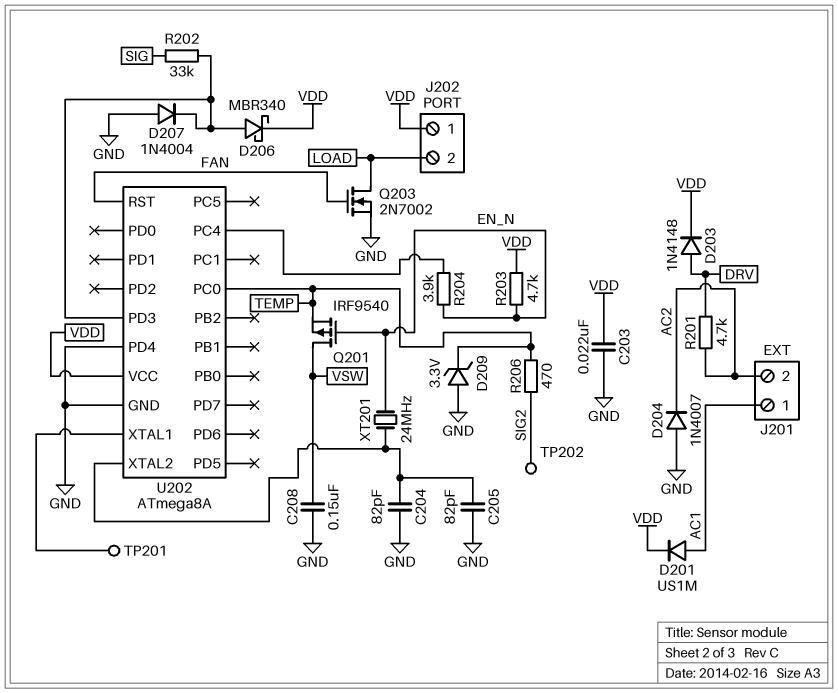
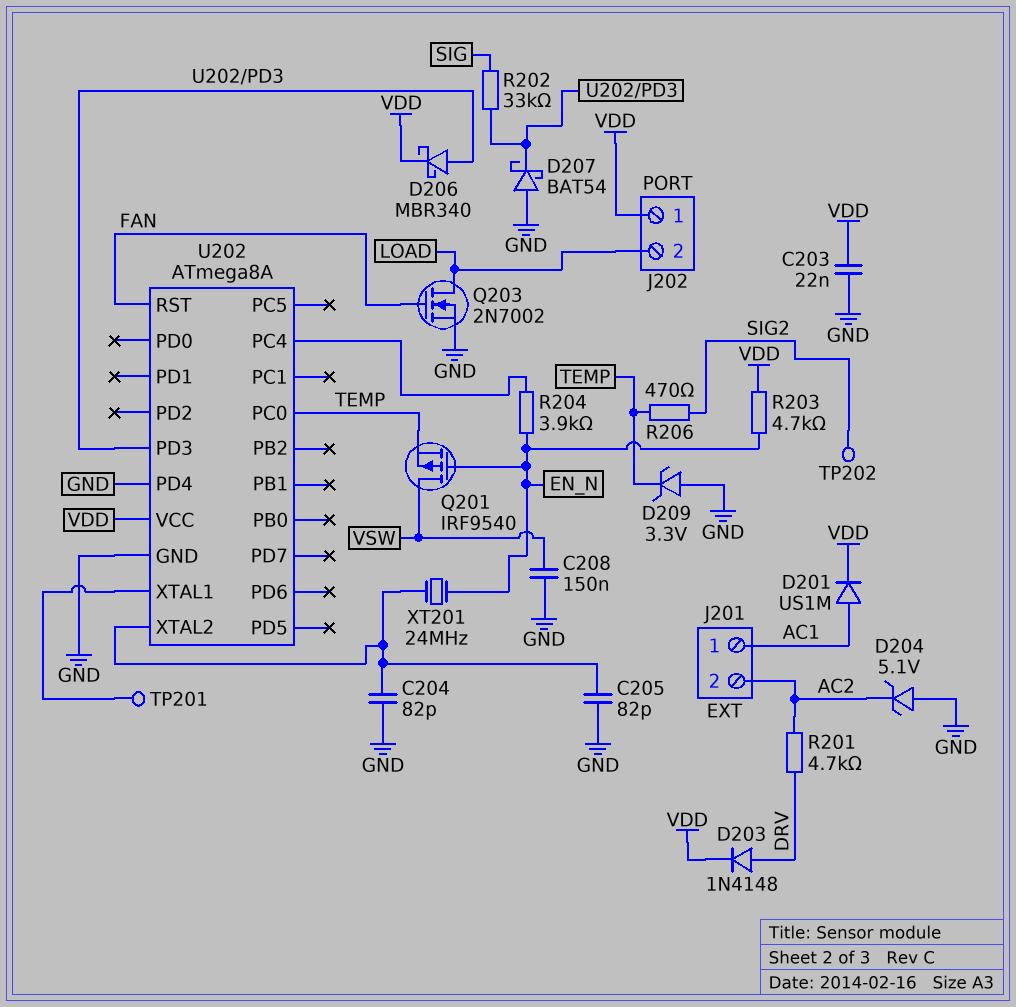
D204: diode 1N4007 (A GND, K AC2) -> zener 5.1V (A GND, K AC2)
D207: diode 1N4004 (A GND, K U202/PD3) -> schottky BAT54 (A GND, K U202/PD3)

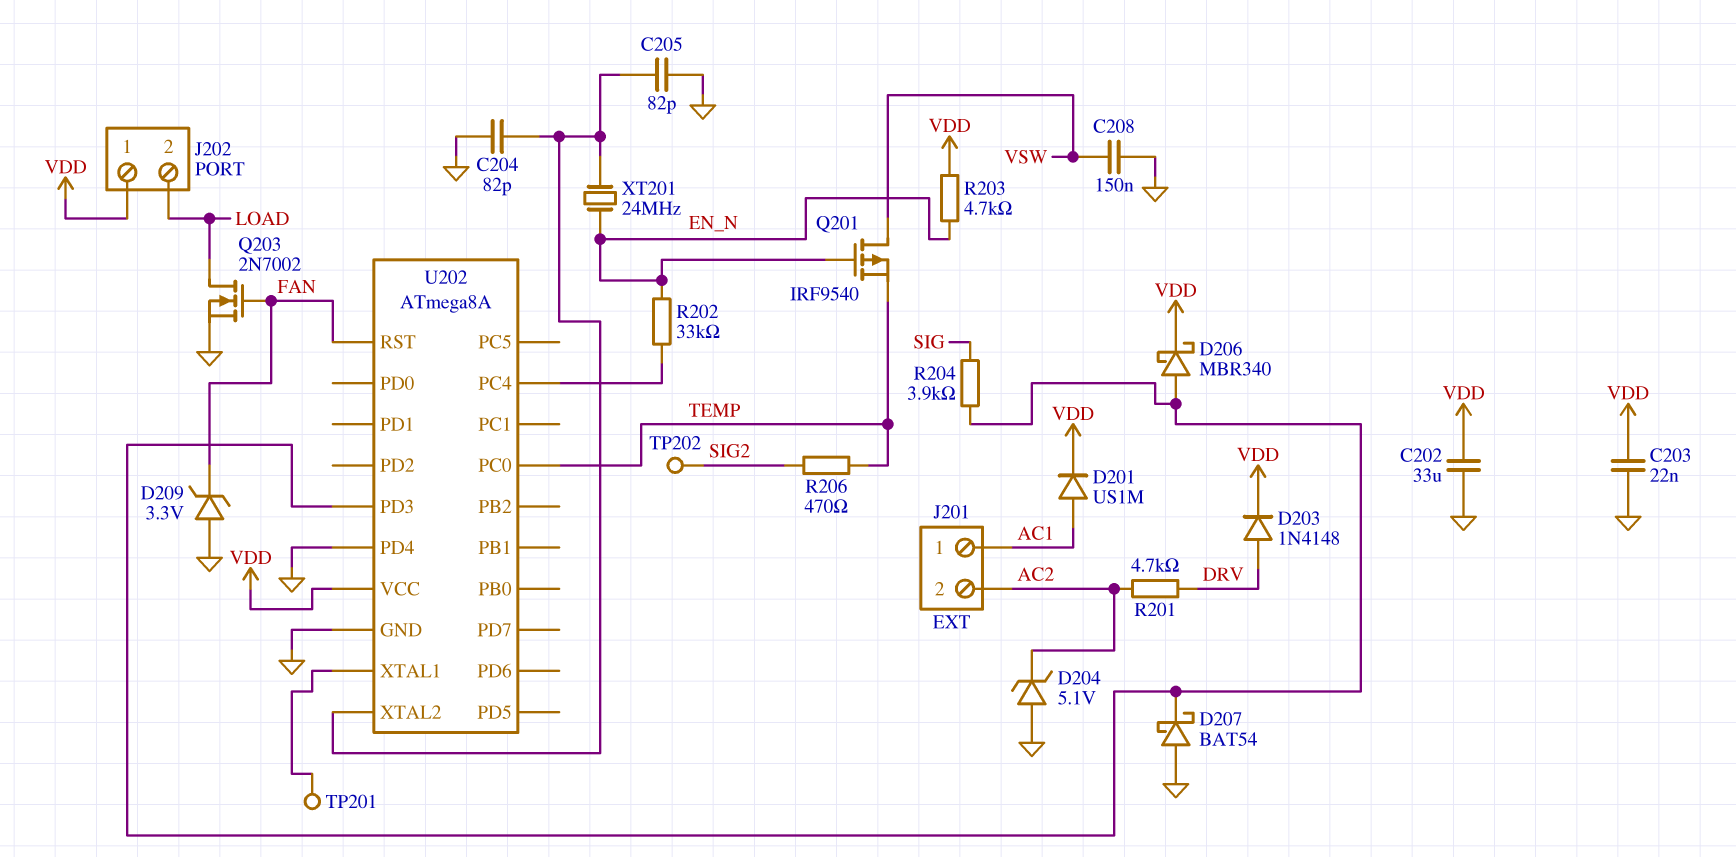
C202: none -> 33uF (GND, VDD)
D209: zener 3.3V (A GND, K TEMP) -> zener 3.3V (A GND, K FAN)
R202: 33k (SIG, U202/PD3) -> 33k (EN_N, U202/PC4)
R204: 3.9k (EN_N, U202/PC4) -> 3.9k (SIG, U202/PD3)

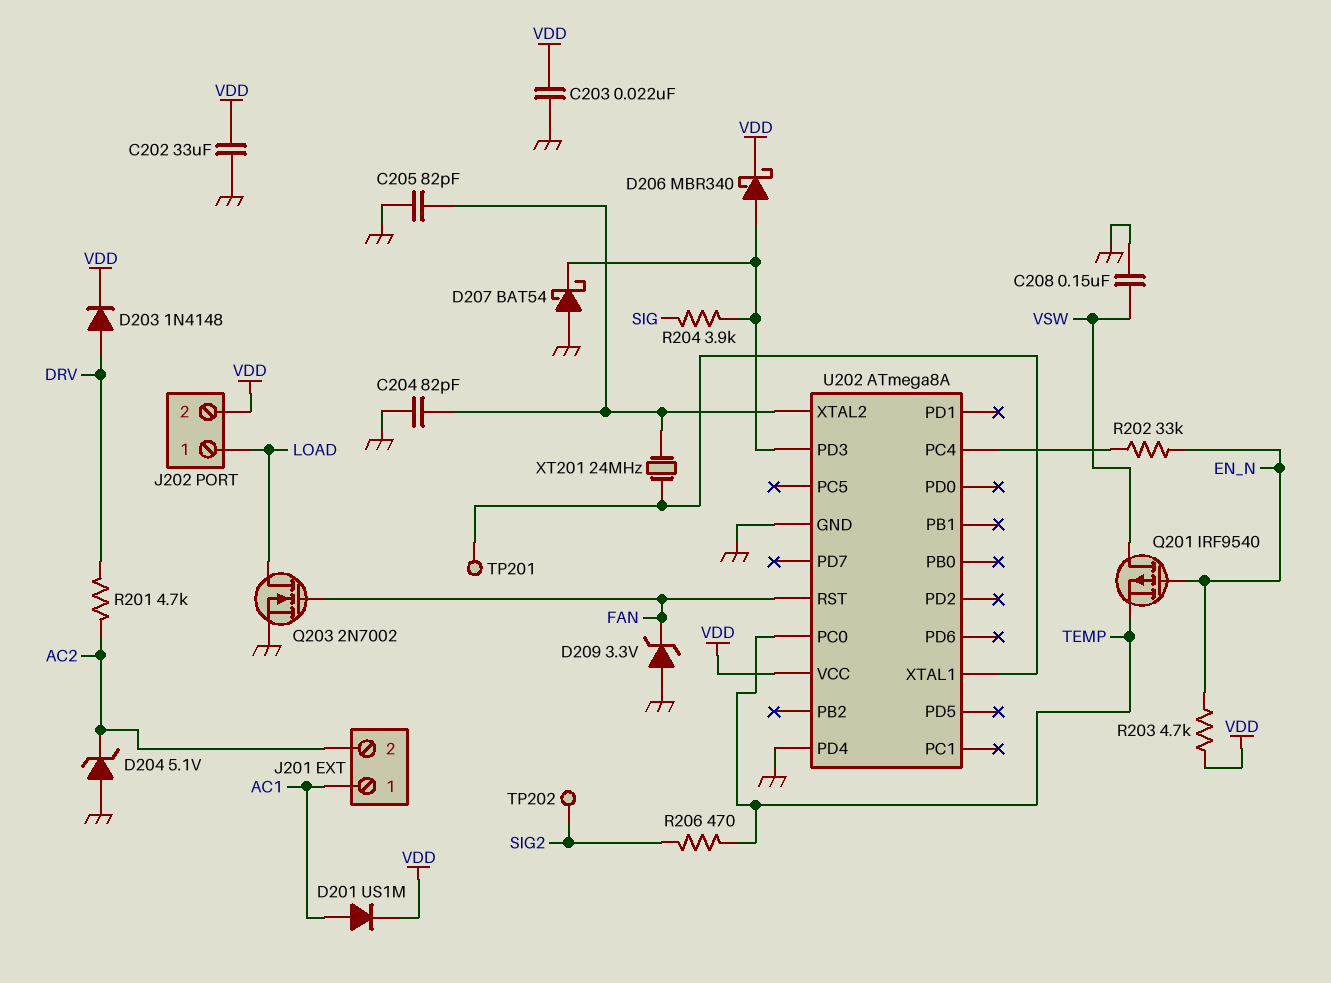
J202 pin 1: VDD -> LOAD
J202 pin 2: LOAD -> VDD
XT201: 24MHz (EN_N, U202/XTAL2) -> 24MHz (U202/XTAL1, U202/XTAL2)

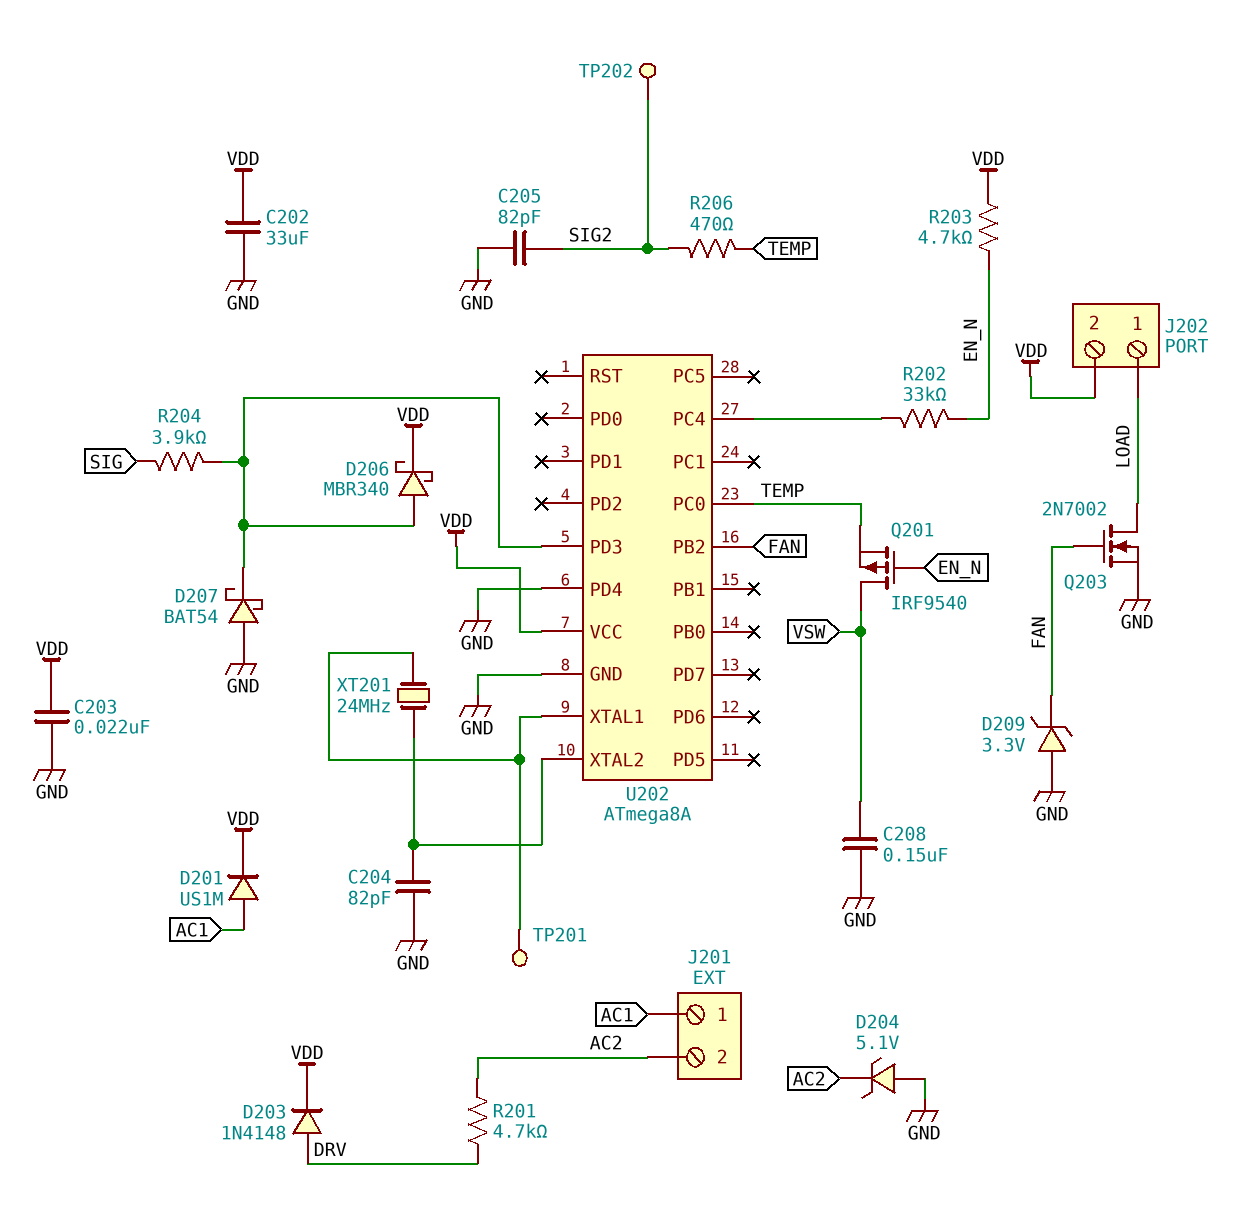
C205: 82pF (GND, U202/XTAL2) -> 82pF (GND, SIG2)
U202 pin PB2: none -> FAN
U202 pin RST: FAN -> none

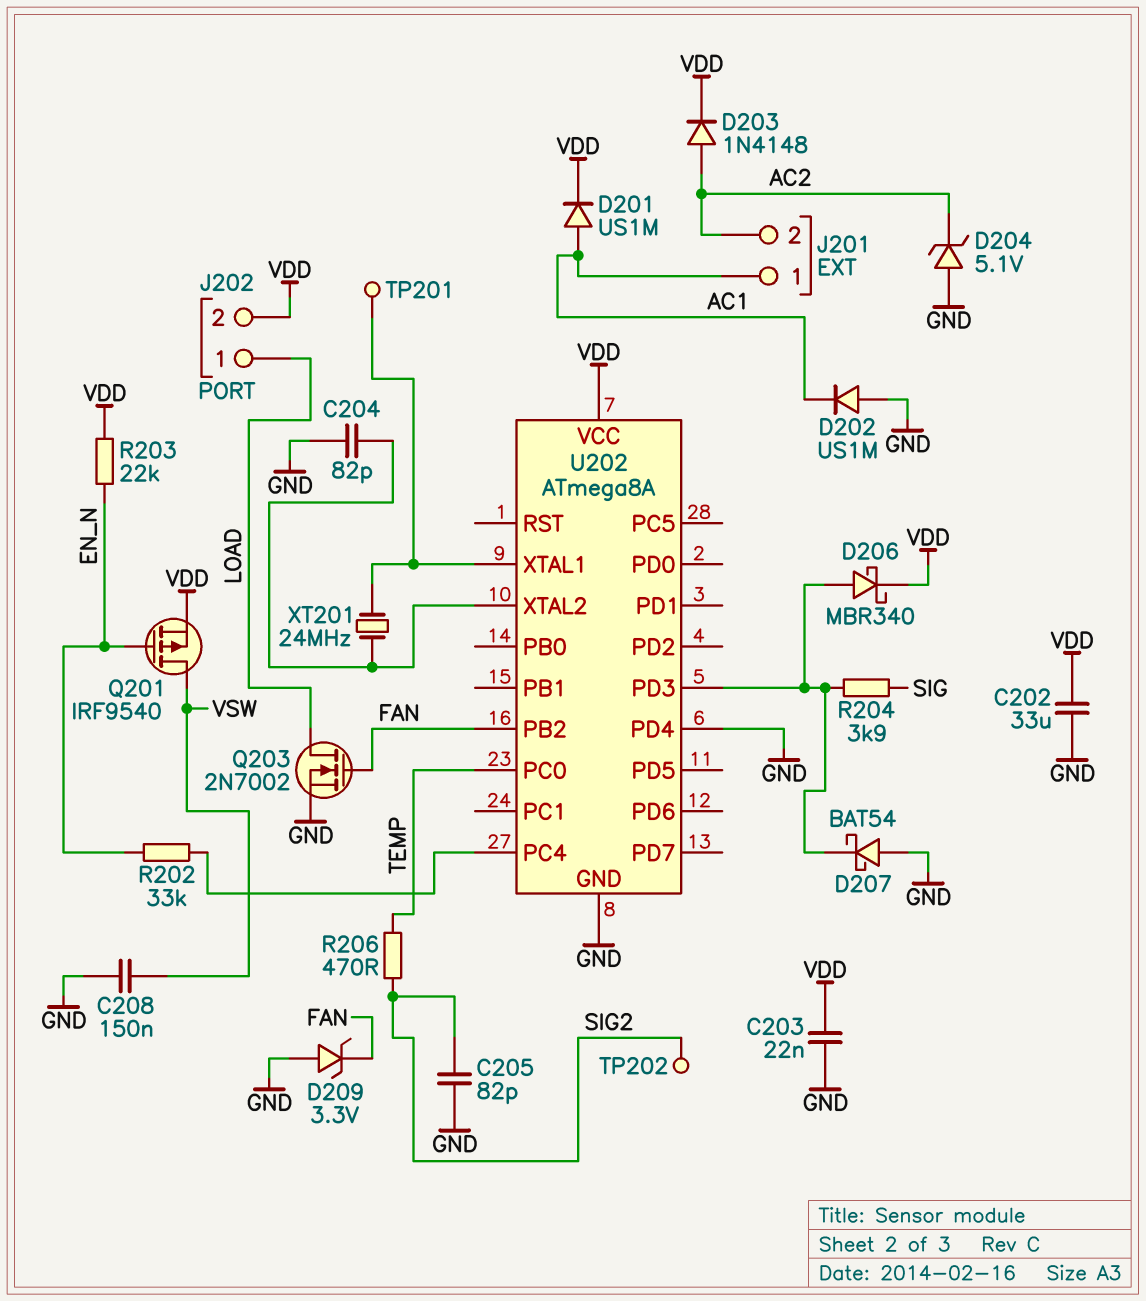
D202: none -> diode US1M (A GND, K AC1)
D203: diode 1N4148 (A DRV, K VDD) -> diode 1N4148 (A AC2, K VDD)
Q201: PMOS IRF9540 (G EN_N, D VSW, S TEMP) -> PMOS IRF9540 (G EN_N, D VSW, S VDD)
R201: 4.7k (AC2, DRV) -> none
R203: 4.7k (EN_N, VDD) -> 22k (EN_N, VDD)

